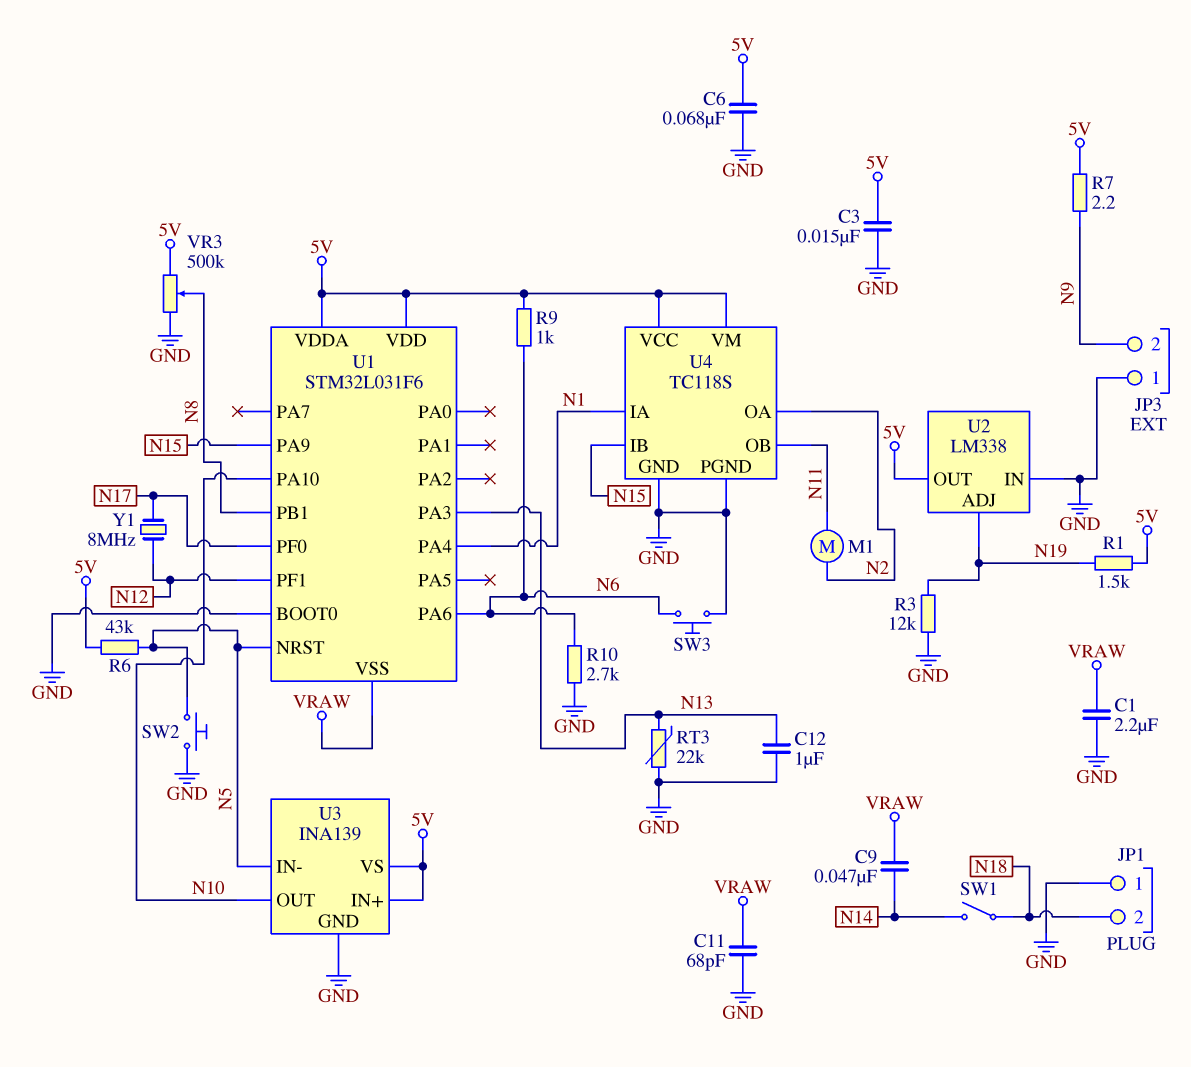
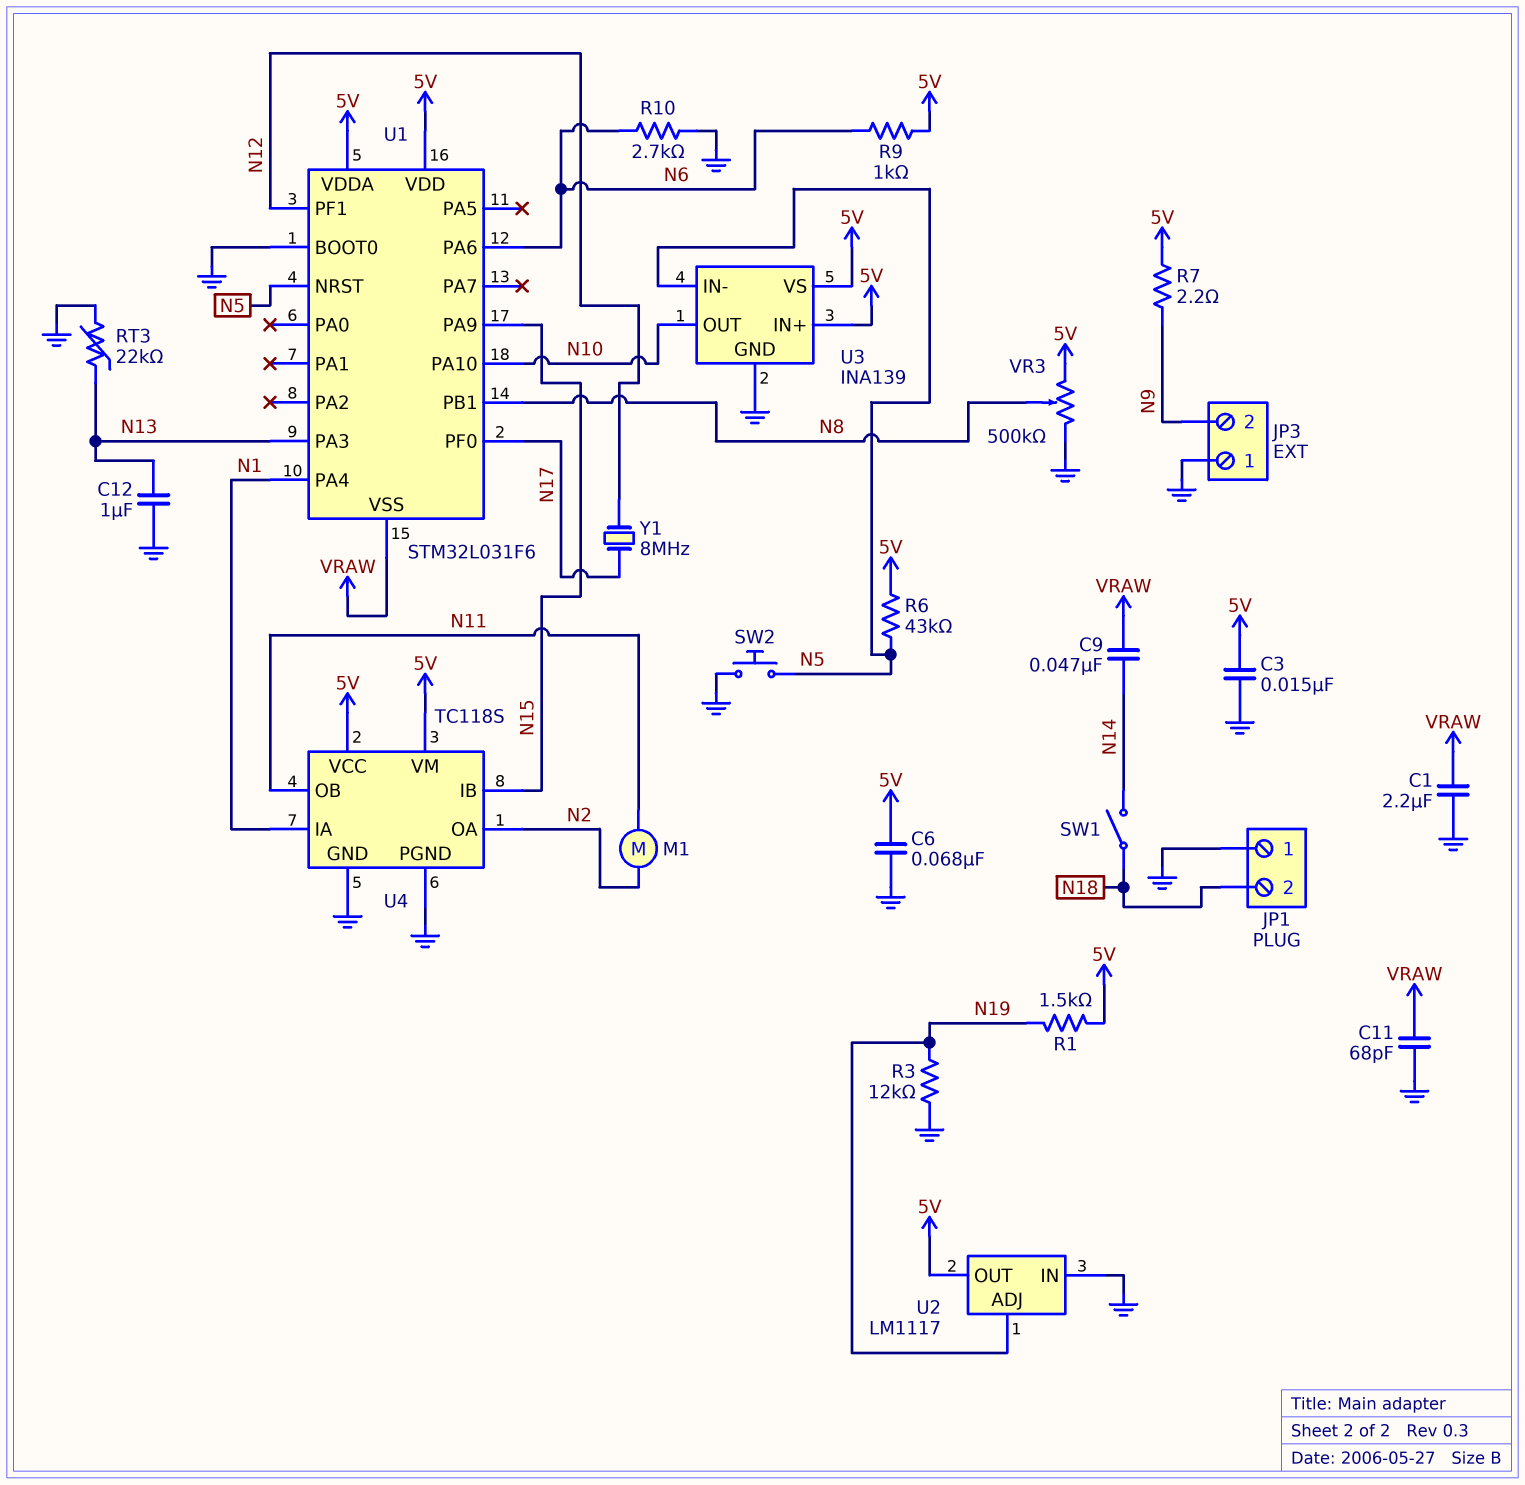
SW3: button (GND, N6) -> none
U2: LM338 -> LM1117

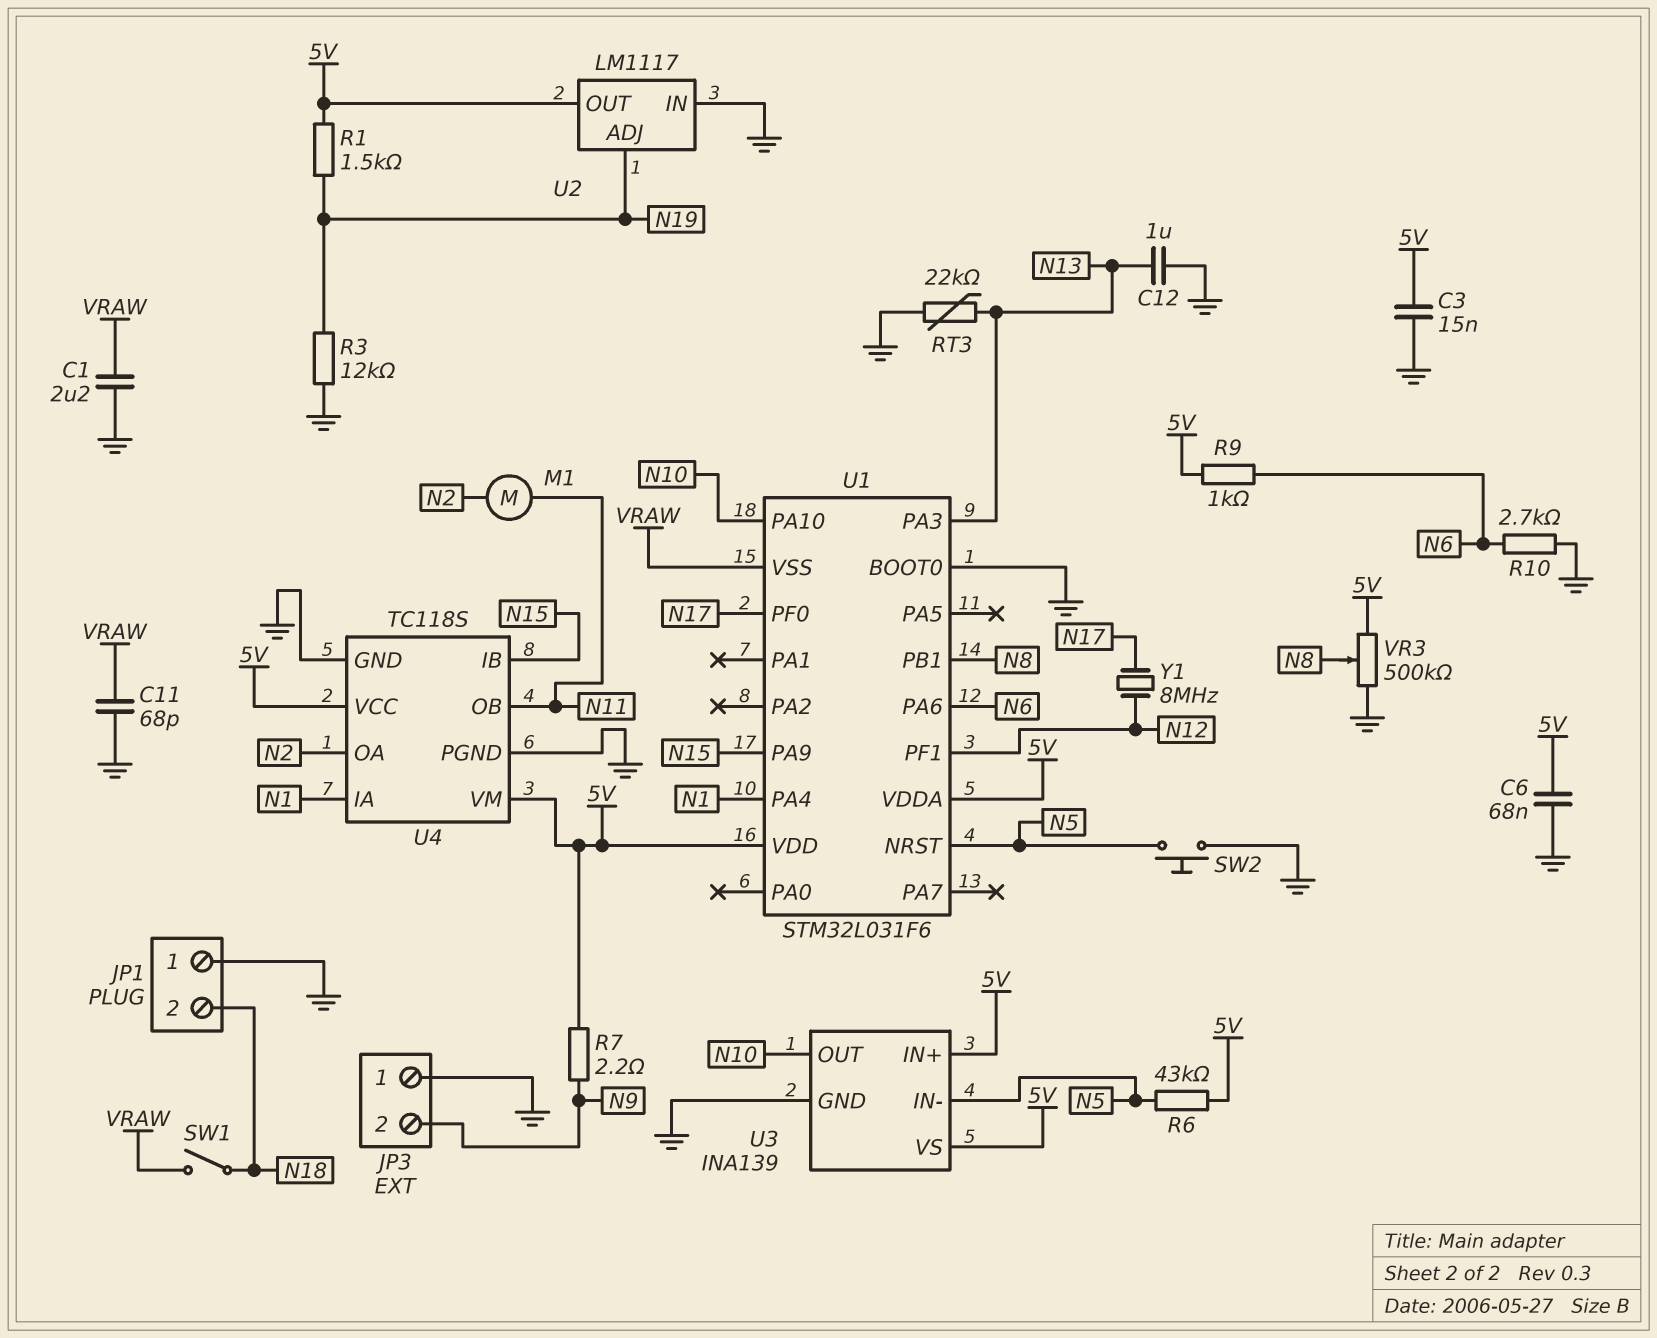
C9: 47nF (N14, VRAW) -> none
SW1: switch (N14, N18) -> switch (N18, VRAW)

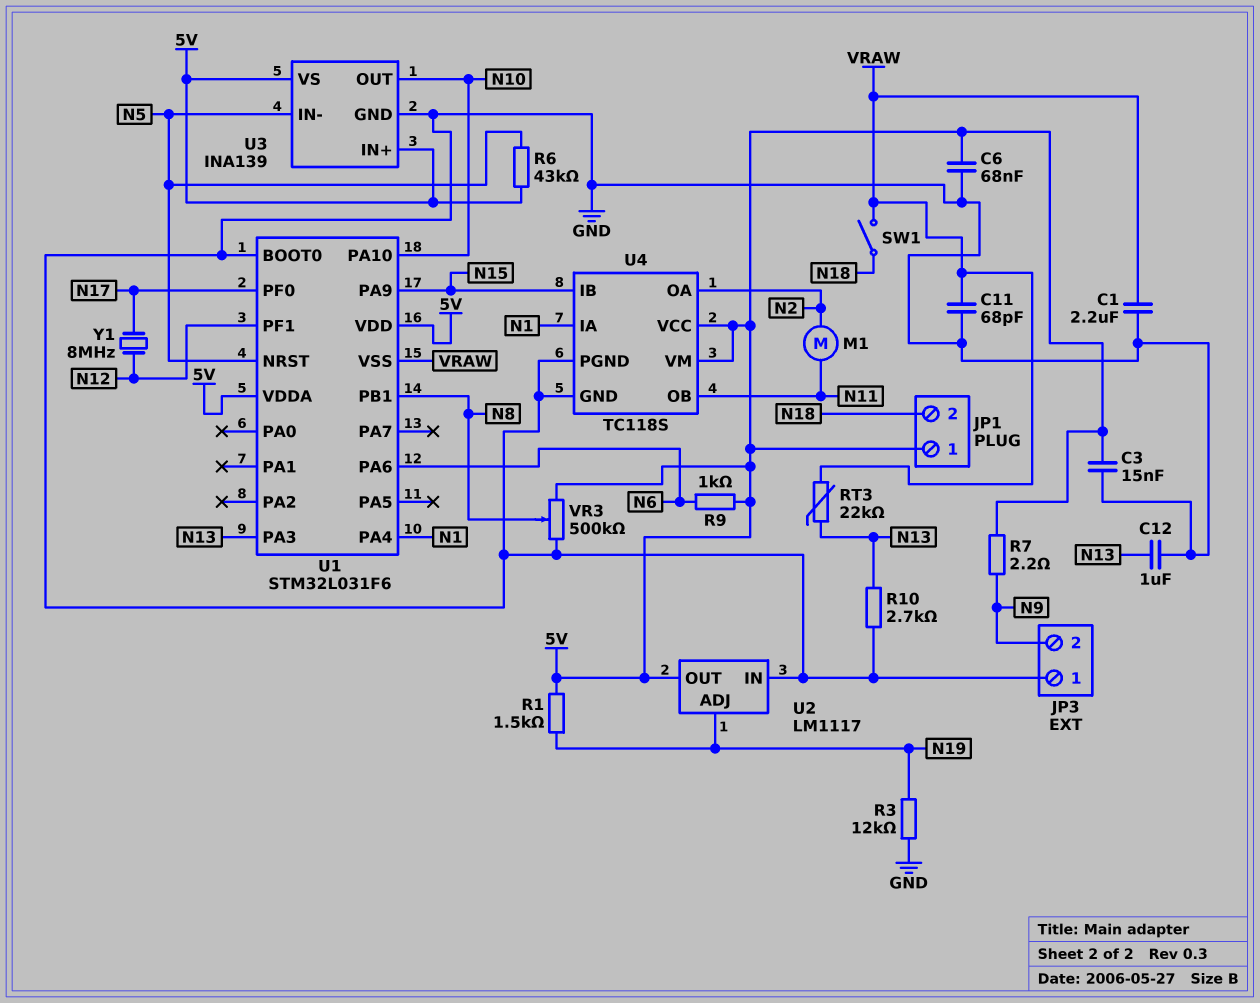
JP1 pin 1: GND -> 5V
R10: 2.7k (GND, N6) -> 2.7k (GND, N13)
RT3: 22k (GND, N13) -> 22k (N13, VRAW)
SW2: button (GND, N5) -> none

